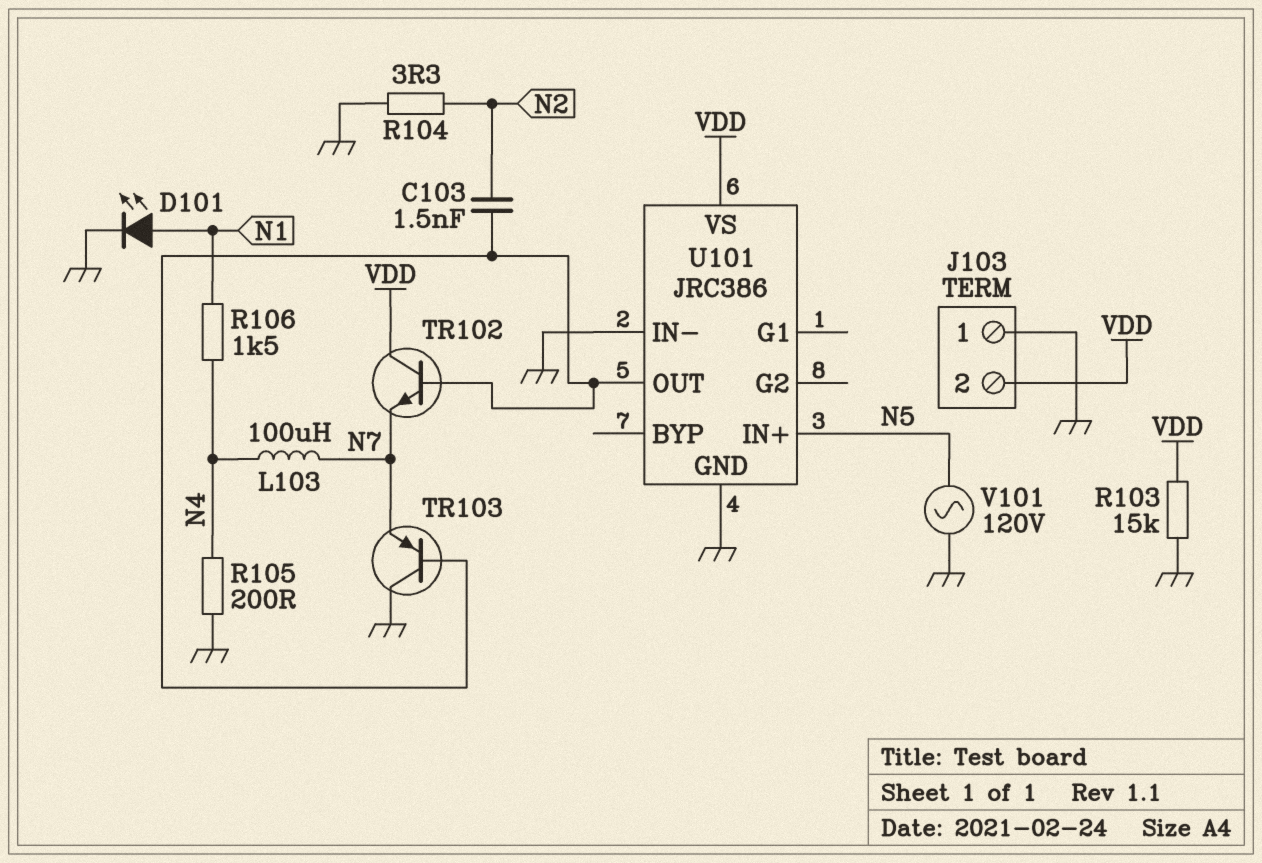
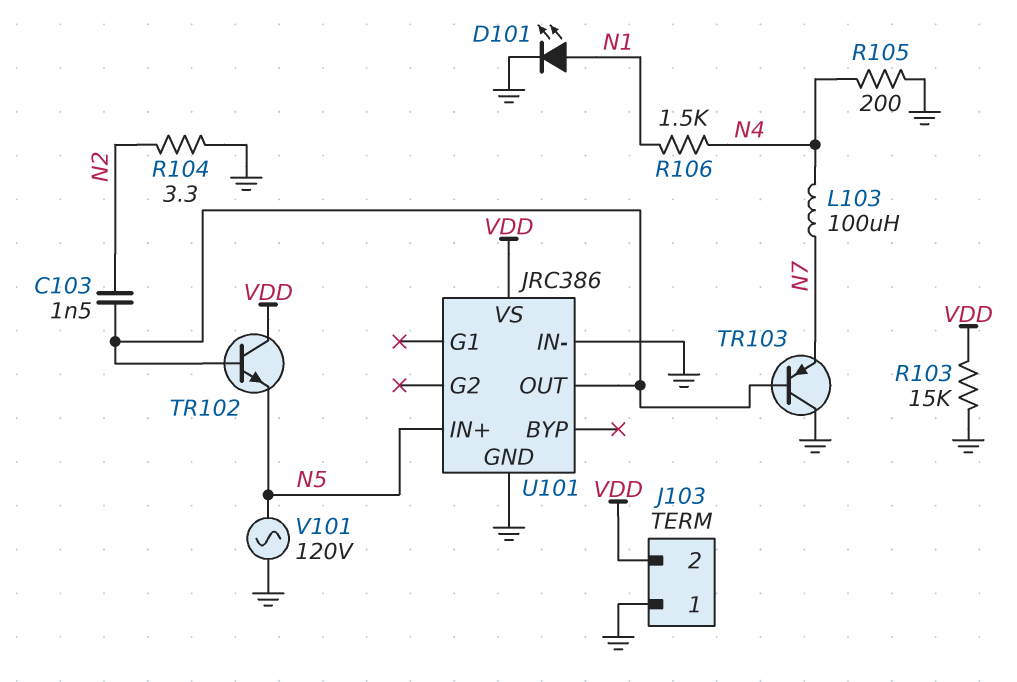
TR102: NPN (B U101/OUT, C VDD, E N7) -> NPN (B U101/OUT, C VDD, E N5)

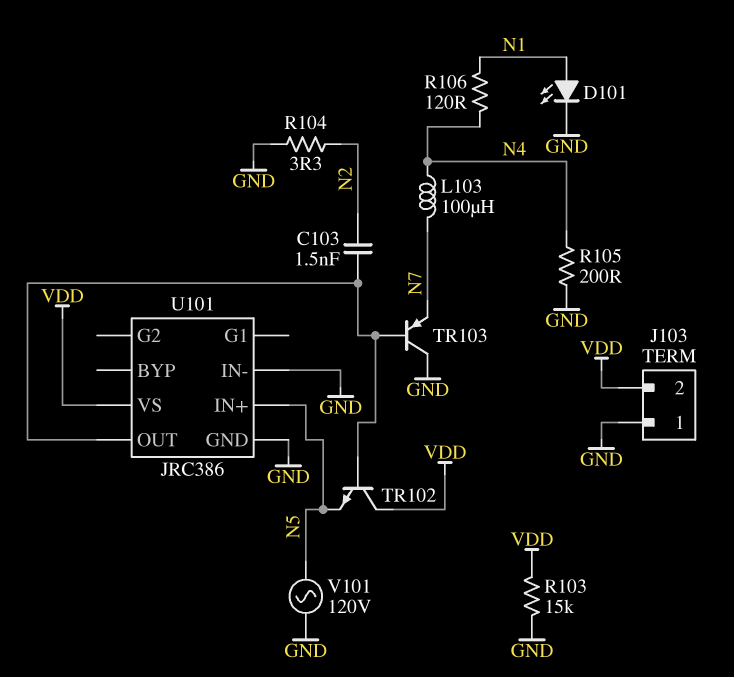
R106: 1.5k (N1, N4) -> 120 (N1, N4)

